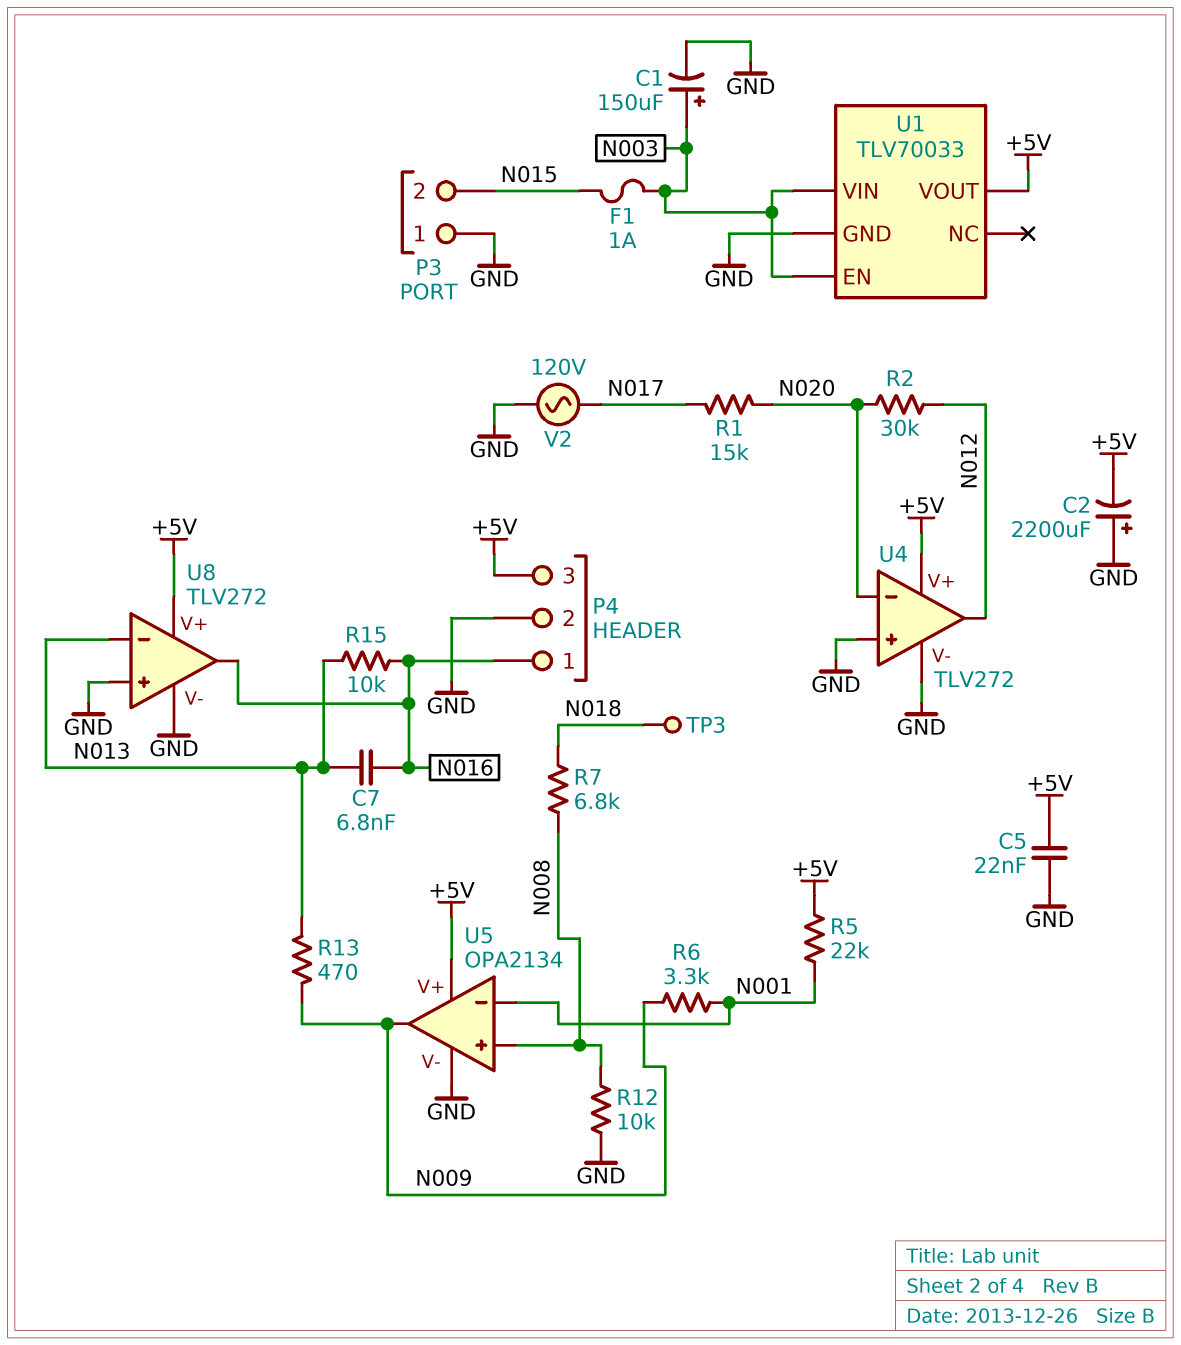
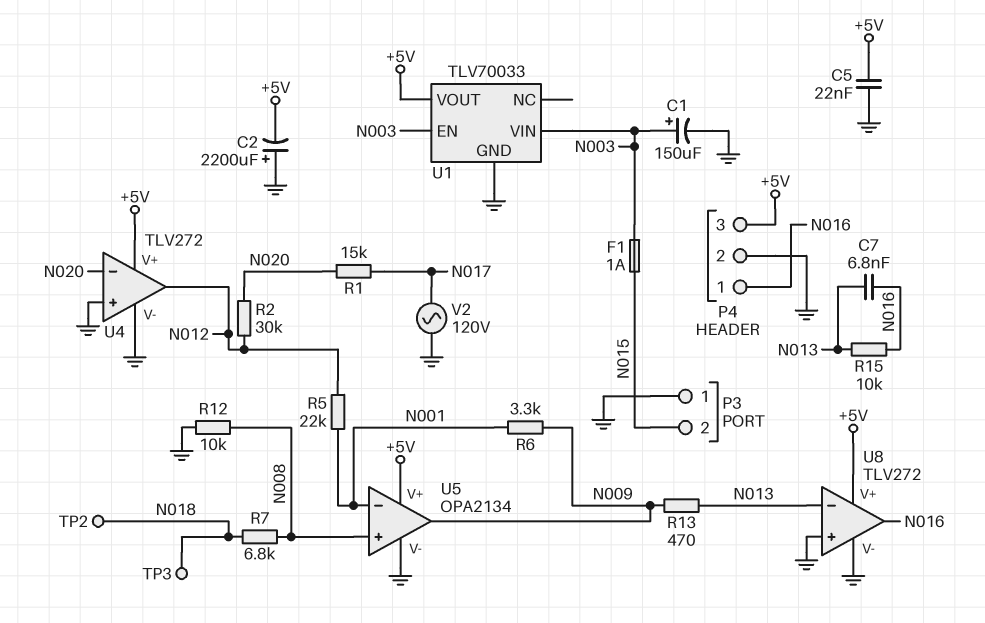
R5: 22k (+5V, N001) -> 22k (N001, N012)
TP2: none -> test point (N018)

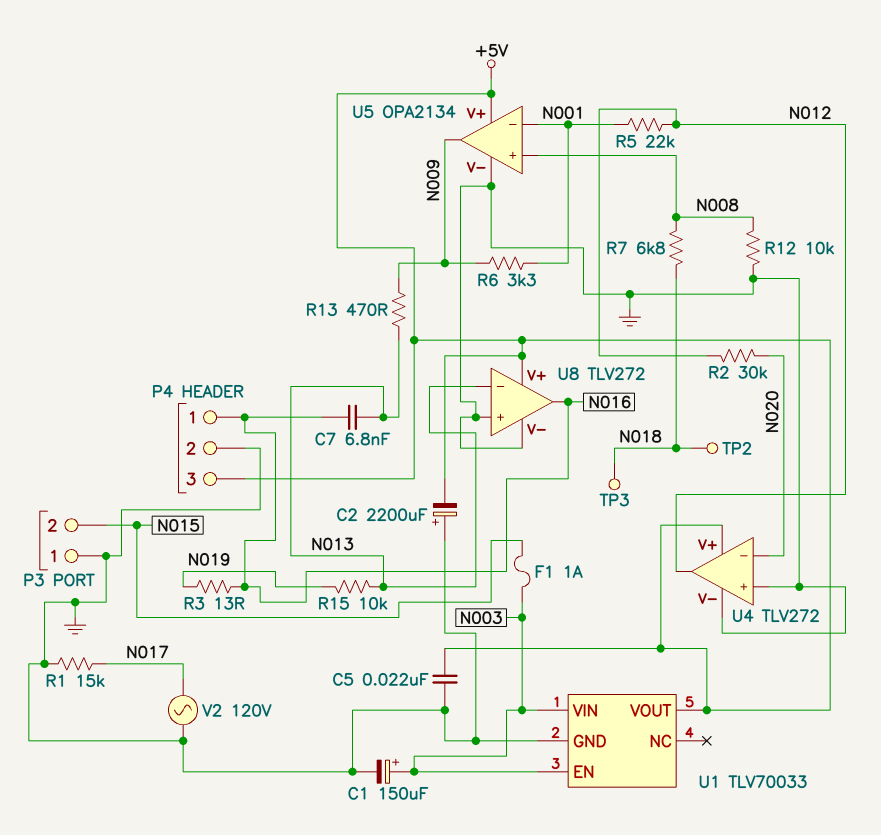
R1: 15k (N017, N020) -> 15k (GND, N017)
R3: none -> 13 (N016, N019)
R15: 10k (N013, N016) -> 10k (N013, N019)

